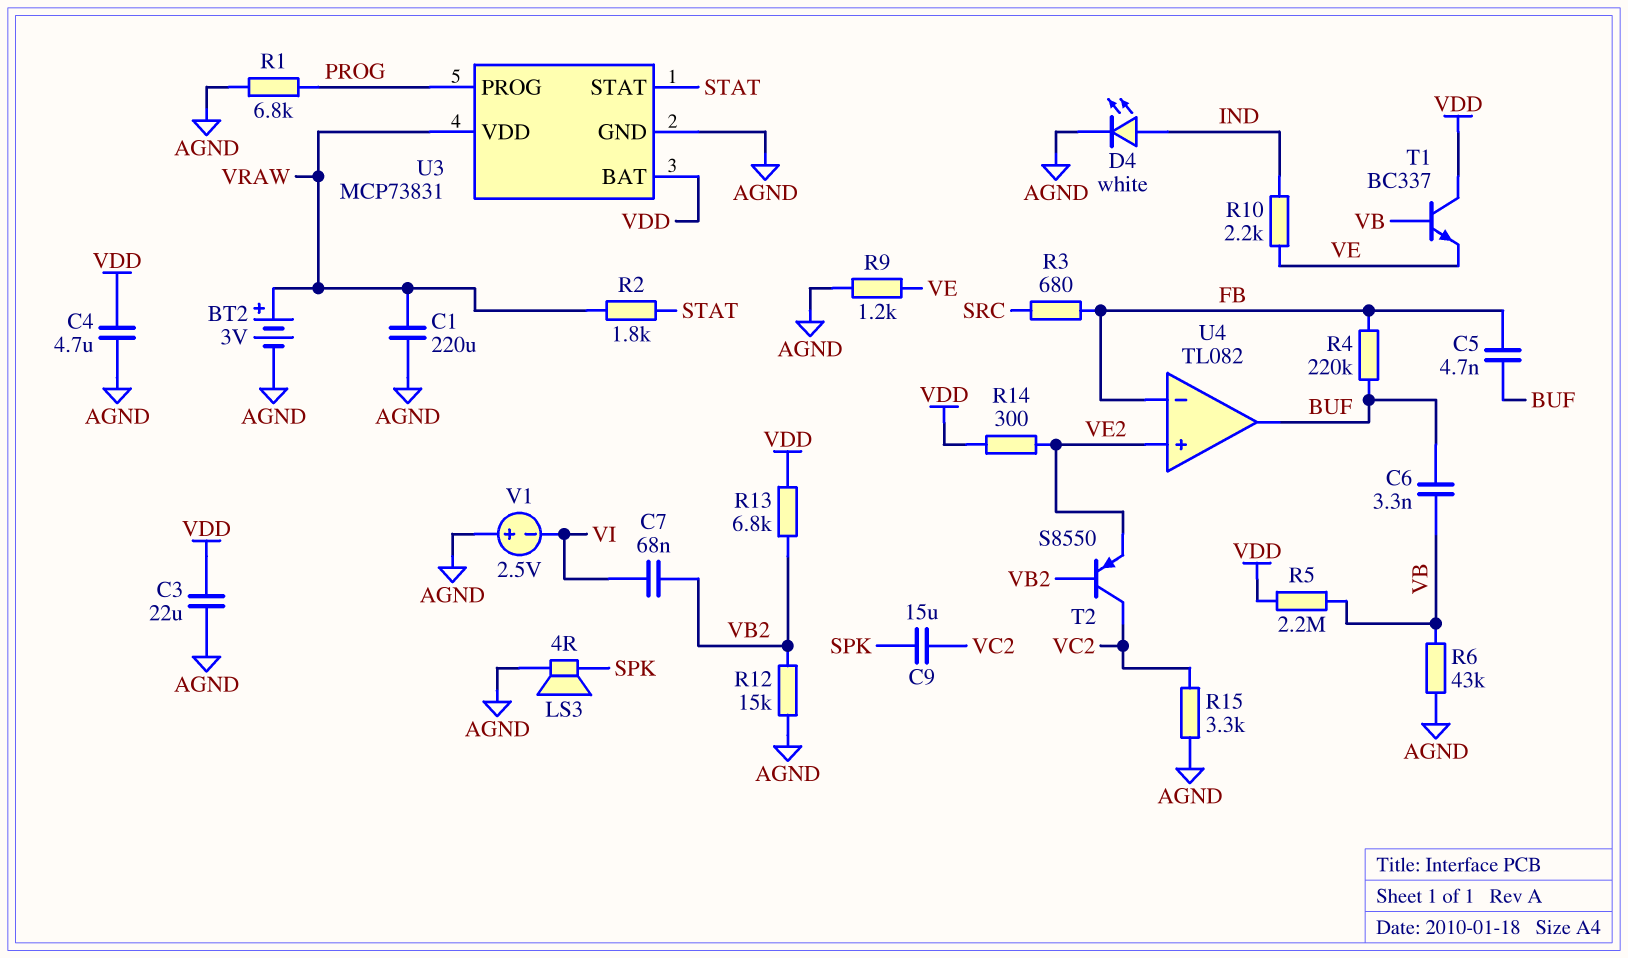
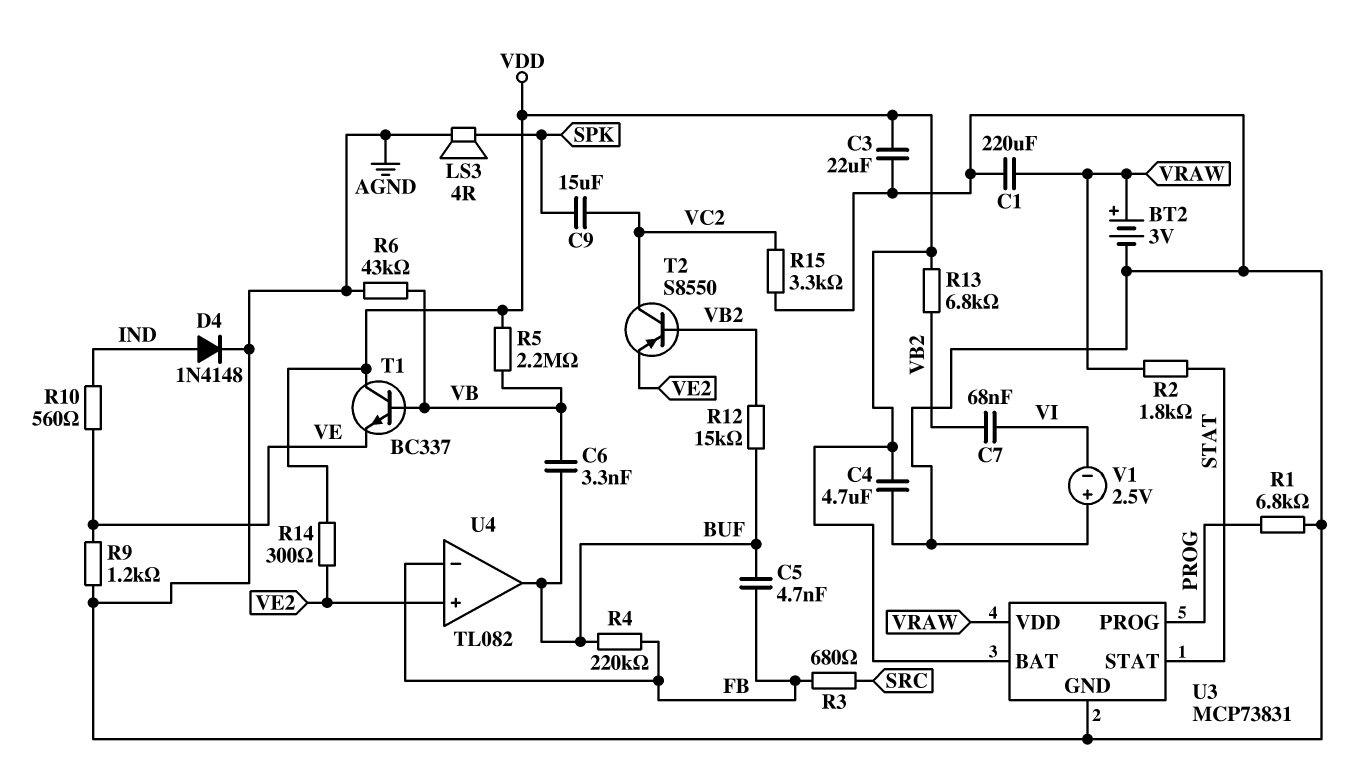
D4: LED white (A IND, K AGND) -> diode 1N4148 (A IND, K AGND)
R10: 2.2k (IND, VE) -> 560 (IND, VE)
R12: 15k (AGND, VB2) -> 15k (BUF, VB2)

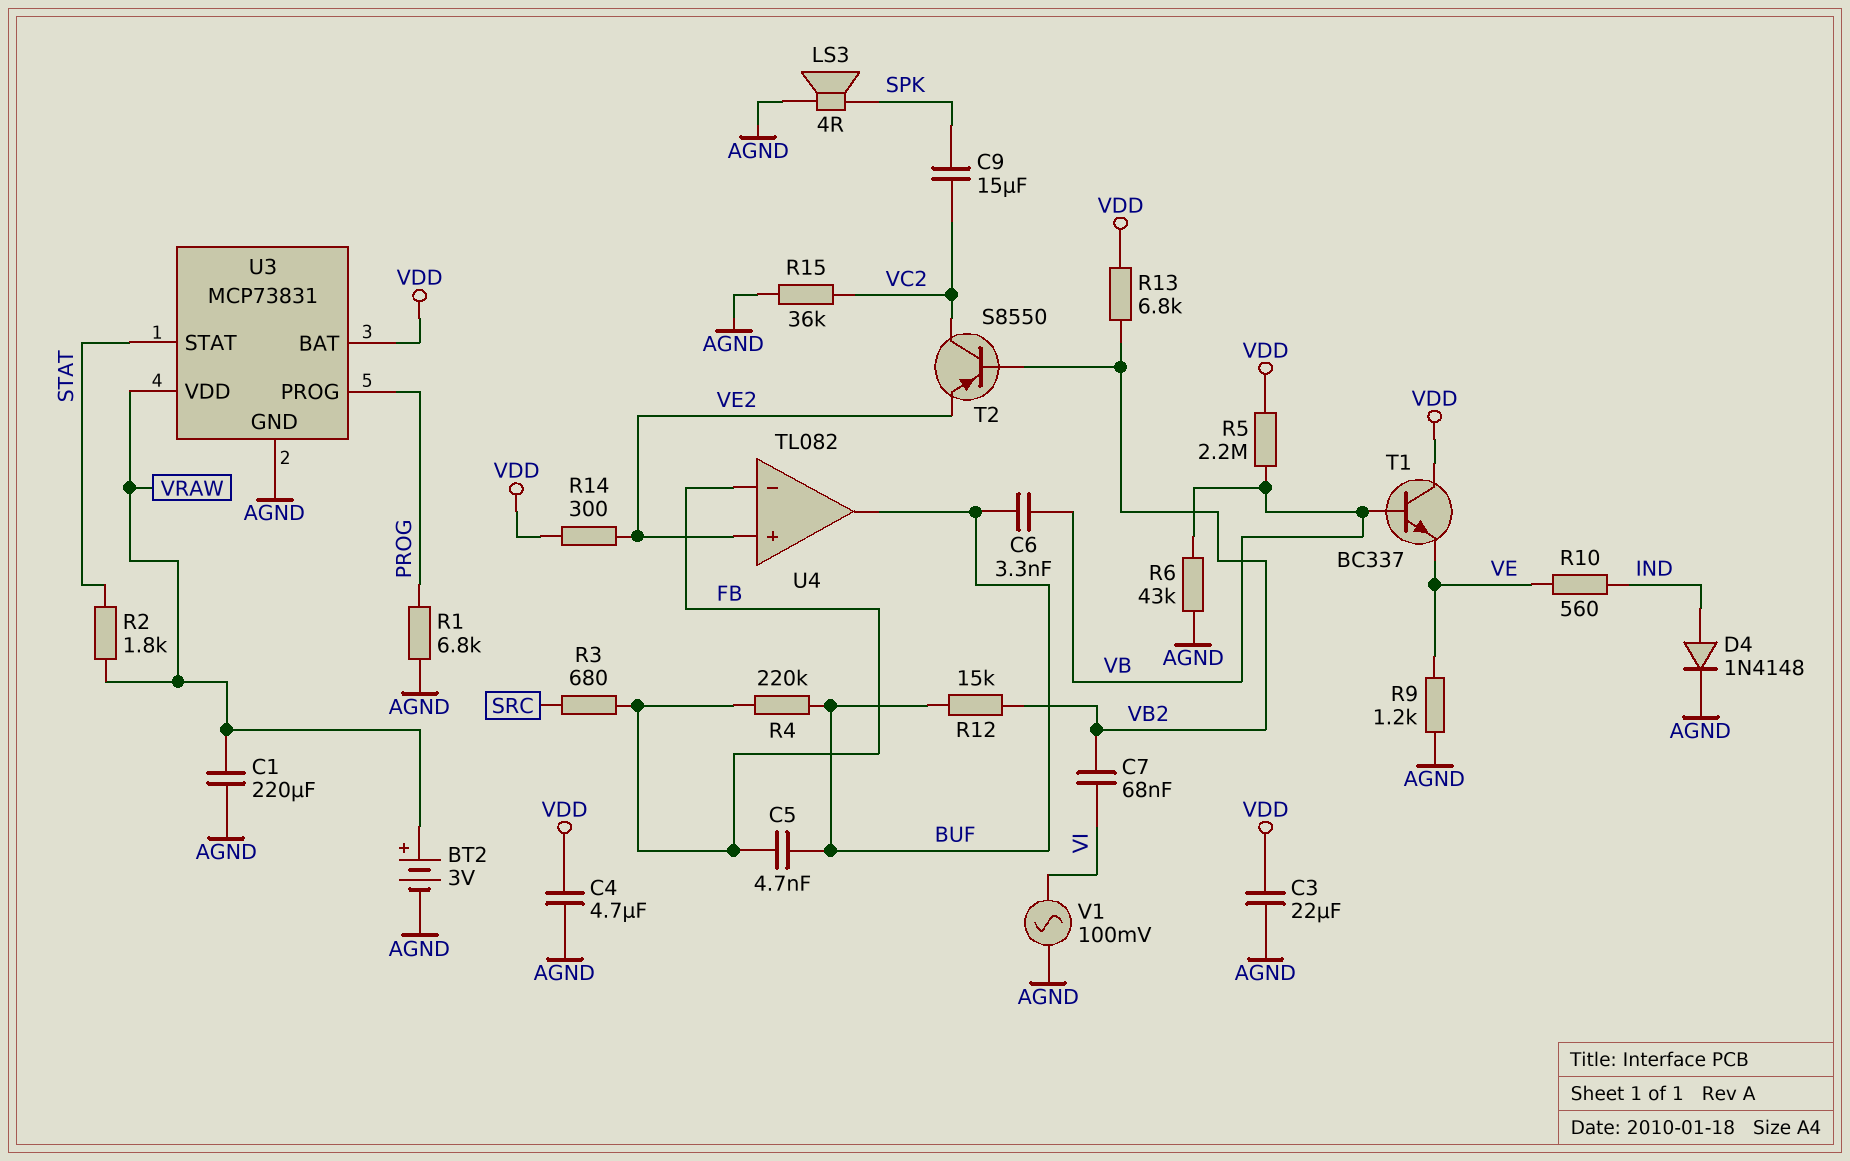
R15: 3.3k (AGND, VC2) -> 36k (AGND, VC2)
V1: 2.5V (plus AGND, minus VI) -> AC 100mV (AGND, VI)

